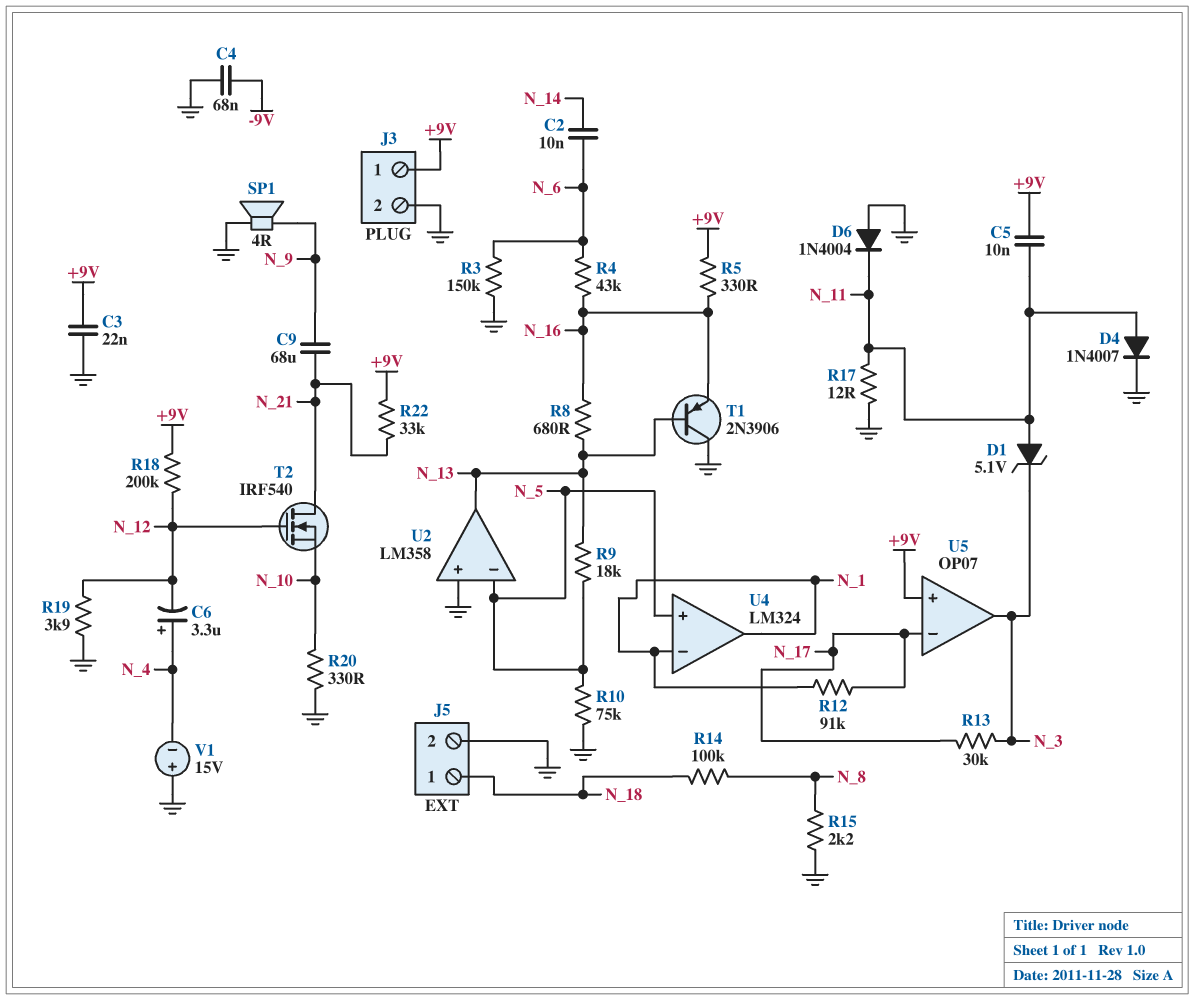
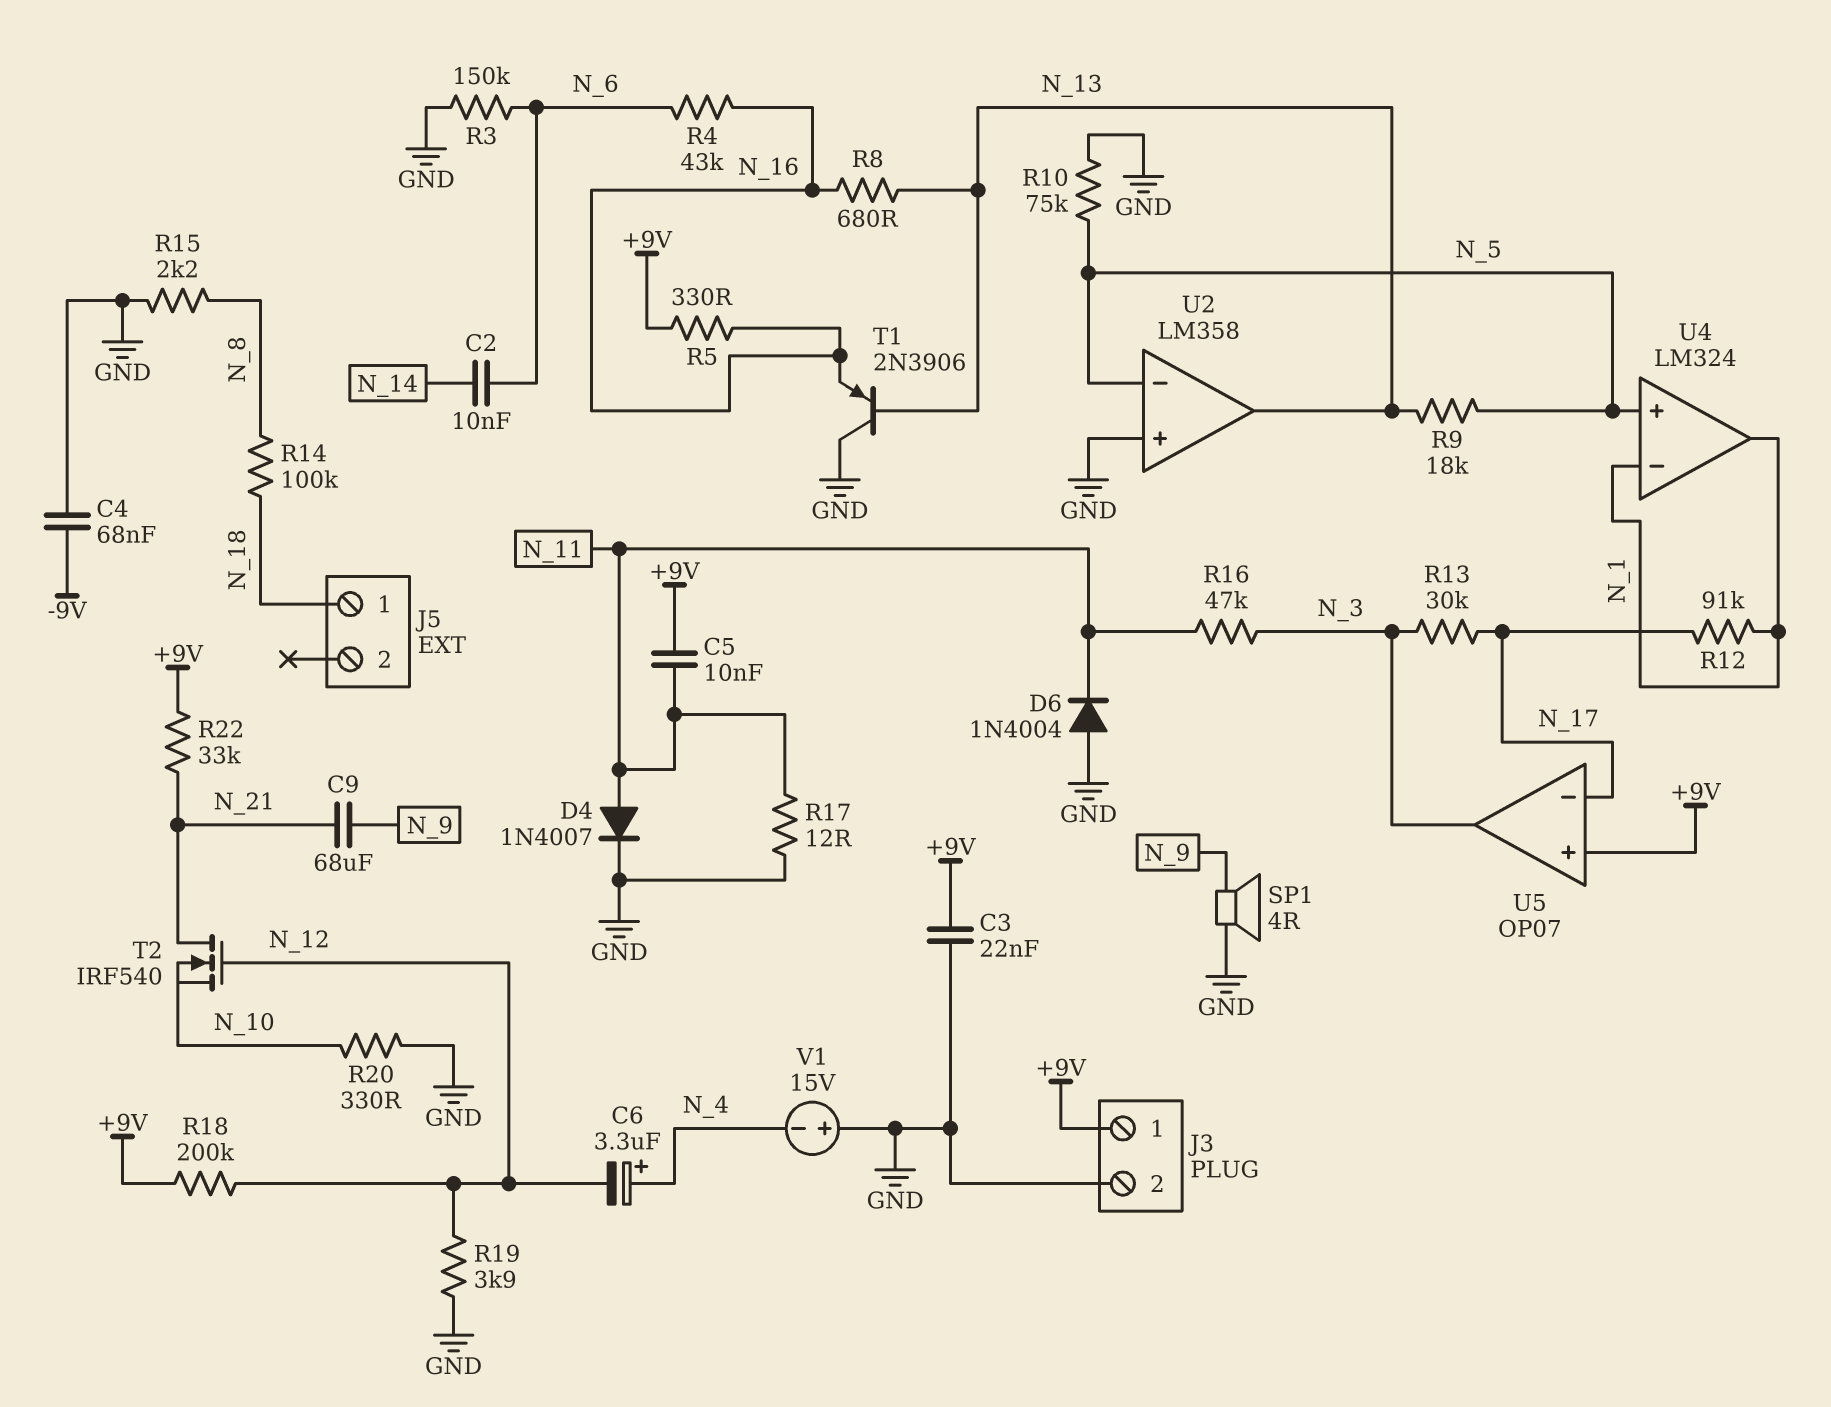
D1: zener 5.1V (A N_11, K N_3) -> none
J5 pin 2: GND -> none
R16: none -> 47k (N_3, N_11)

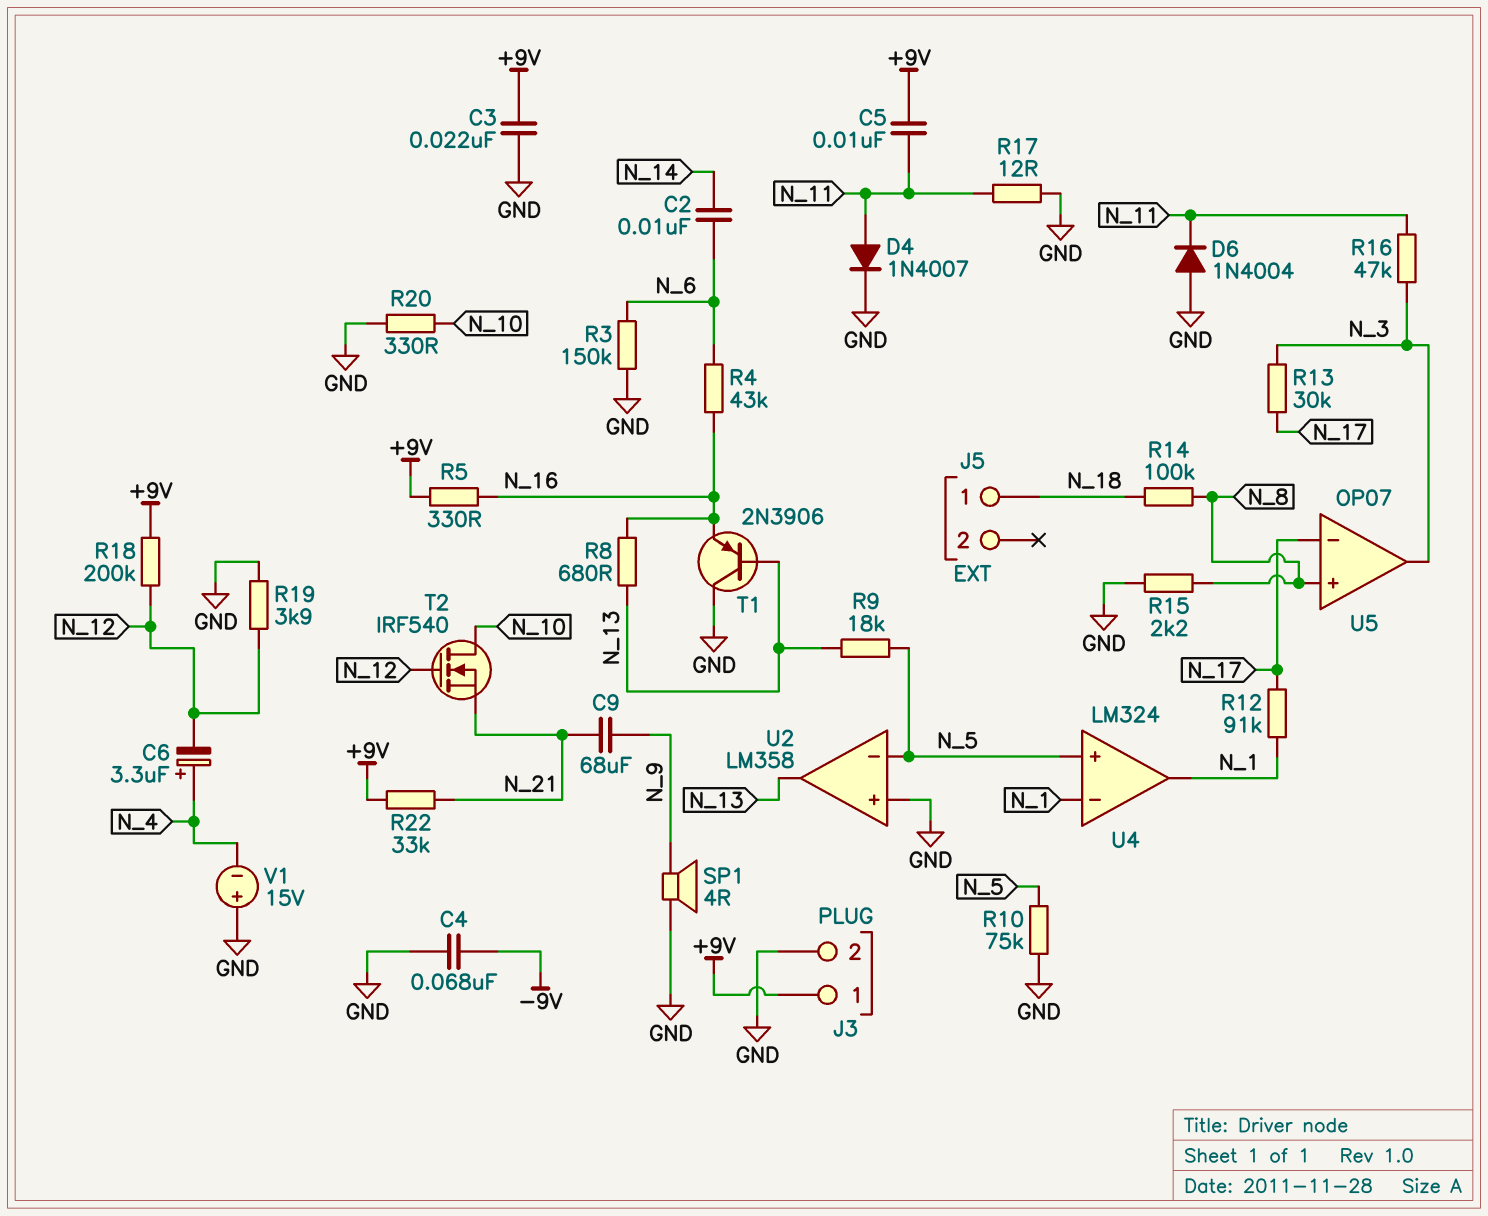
T2: NMOS IRF540 (G N_12, D N_21, S N_10) -> NMOS IRF540 (G N_12, D N_10, S N_21)
U5 pin in+: +9V -> N_8

